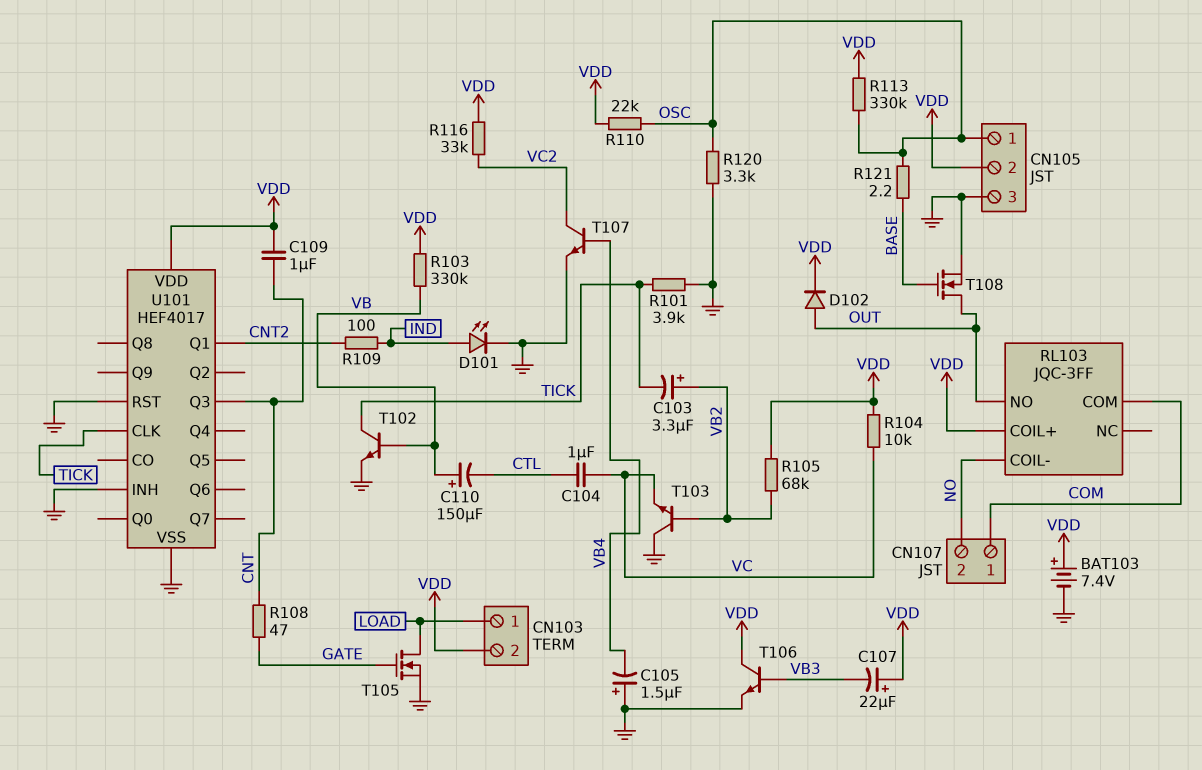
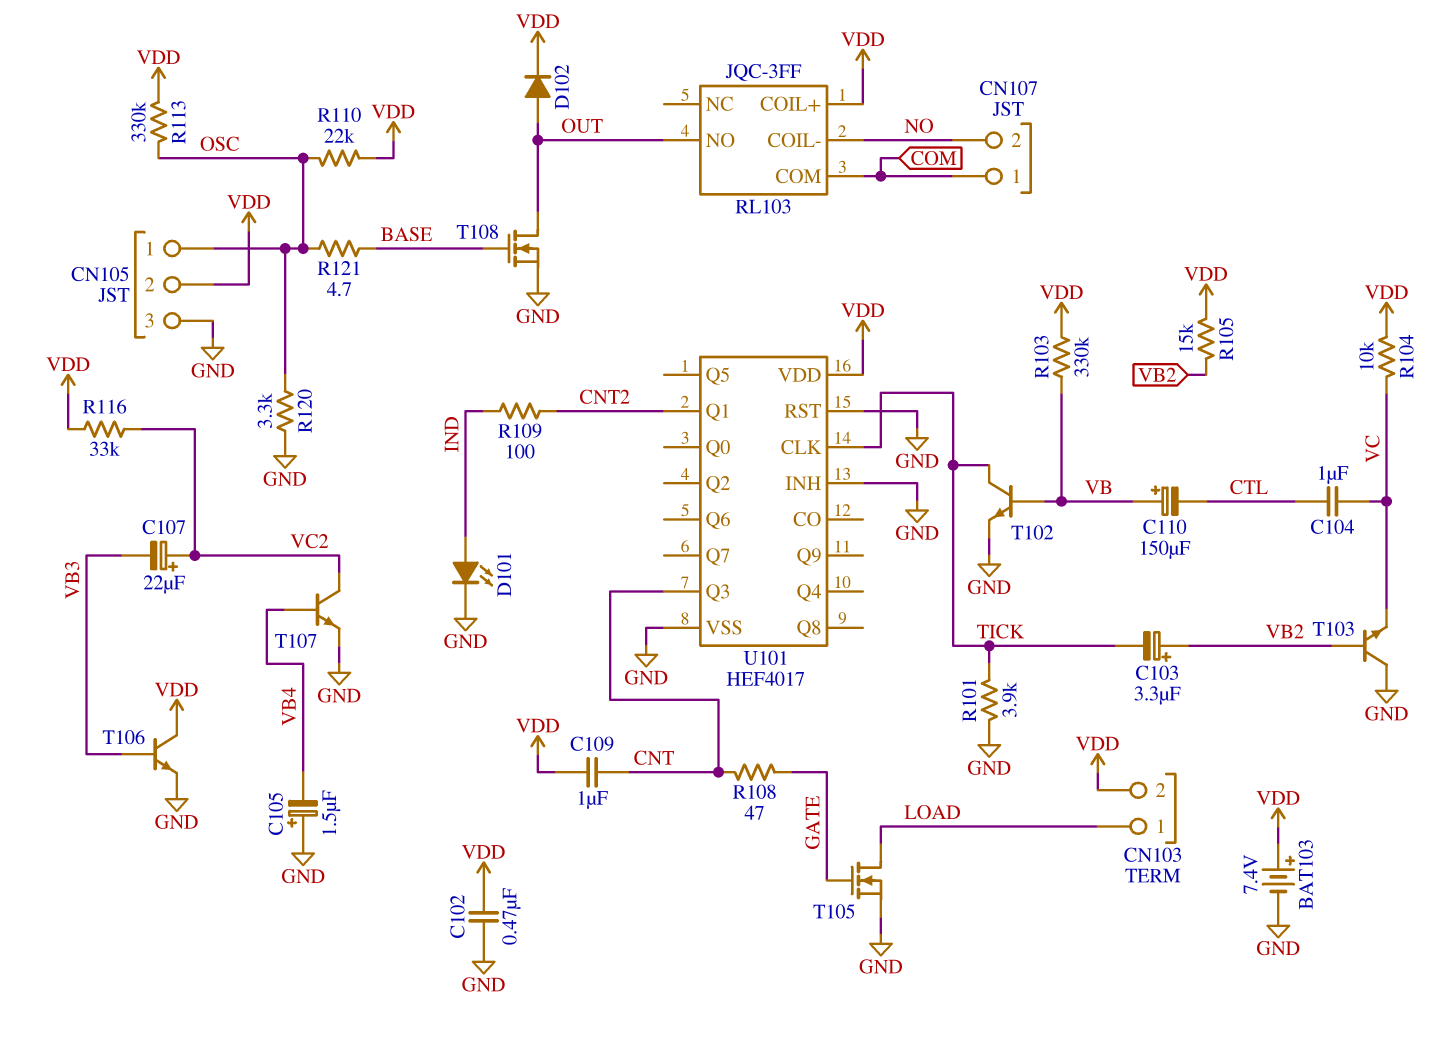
C102: none -> 470nF (GND, VDD)
C107: 22uF (plus VDD, minus VB3) -> 22uF (plus VC2, minus VB3)
R105: 68k (VB2, VDD) -> 15k (VB2, VDD)
R121: 2.2 (BASE, OSC) -> 4.7 (BASE, OSC)

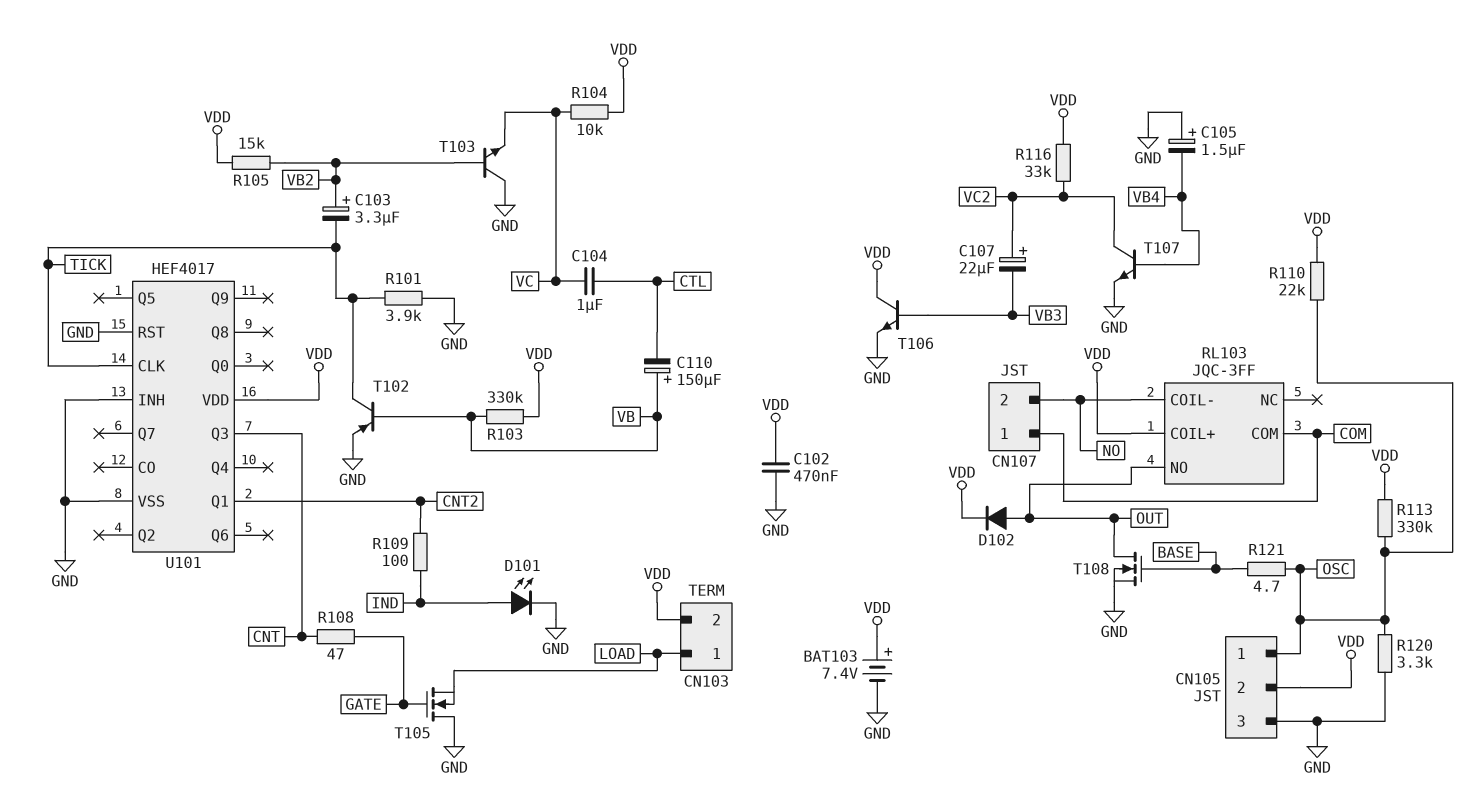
C109: 1uF (CNT, VDD) -> none
T102: NPN (B VB, C TICK, E GND) -> PNP (B VB, C TICK, E GND)
T105: NMOS (G GATE, D LOAD, S GND) -> NMOS (G GATE, D GND, S LOAD)

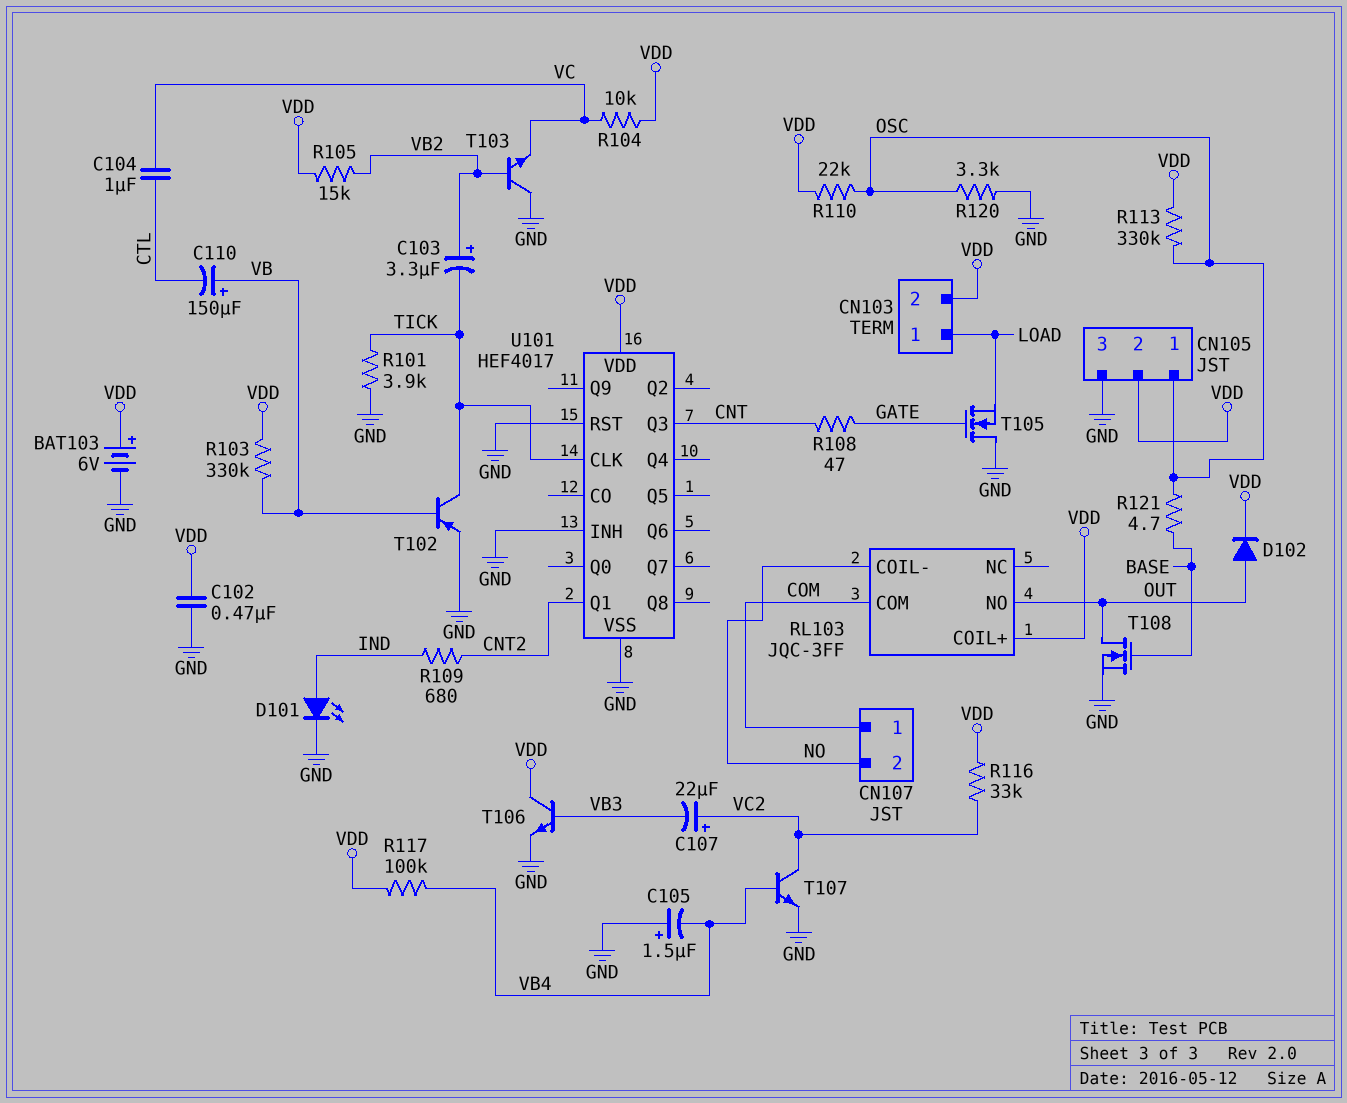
BAT103: 7.4V (plus VDD, minus GND) -> 6V (plus VDD, minus GND)
R109: 100 (CNT2, IND) -> 680 (CNT2, IND)
R117: none -> 100k (VB4, VDD)

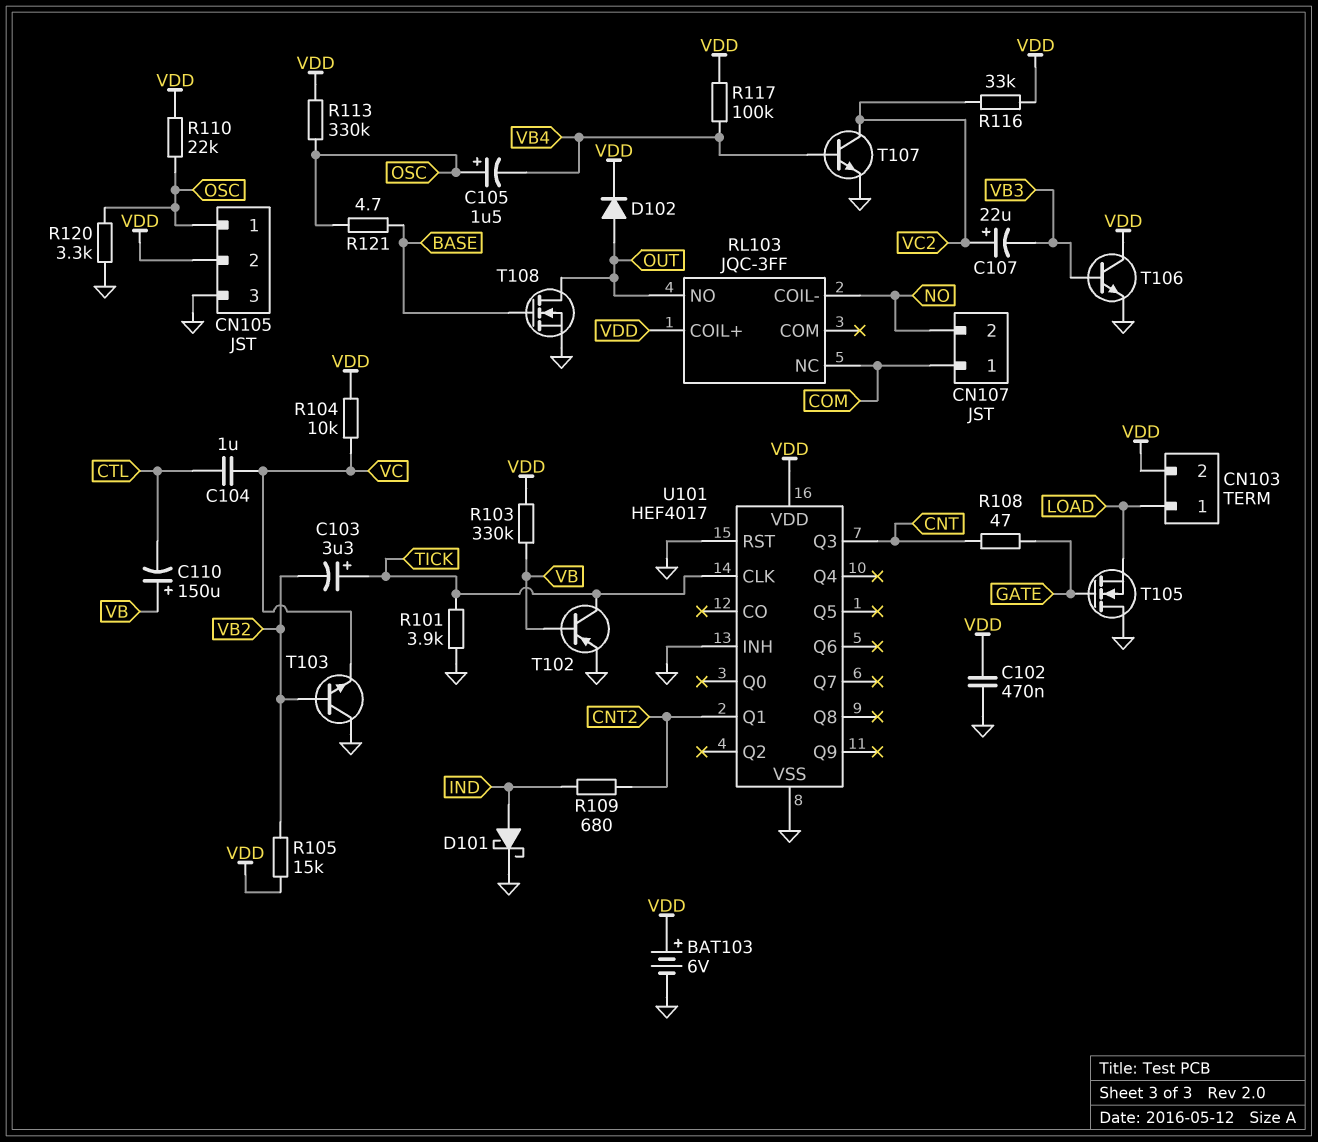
C103: 3.3uF (plus VB2, minus TICK) -> 3.3uF (plus TICK, minus VB2)
C105: 1.5uF (plus GND, minus VB4) -> 1.5uF (plus OSC, minus VB4)
D101: LED (A IND, K GND) -> schottky (A IND, K GND)
RL103 pin COM: COM -> none
RL103 pin NC: none -> COM

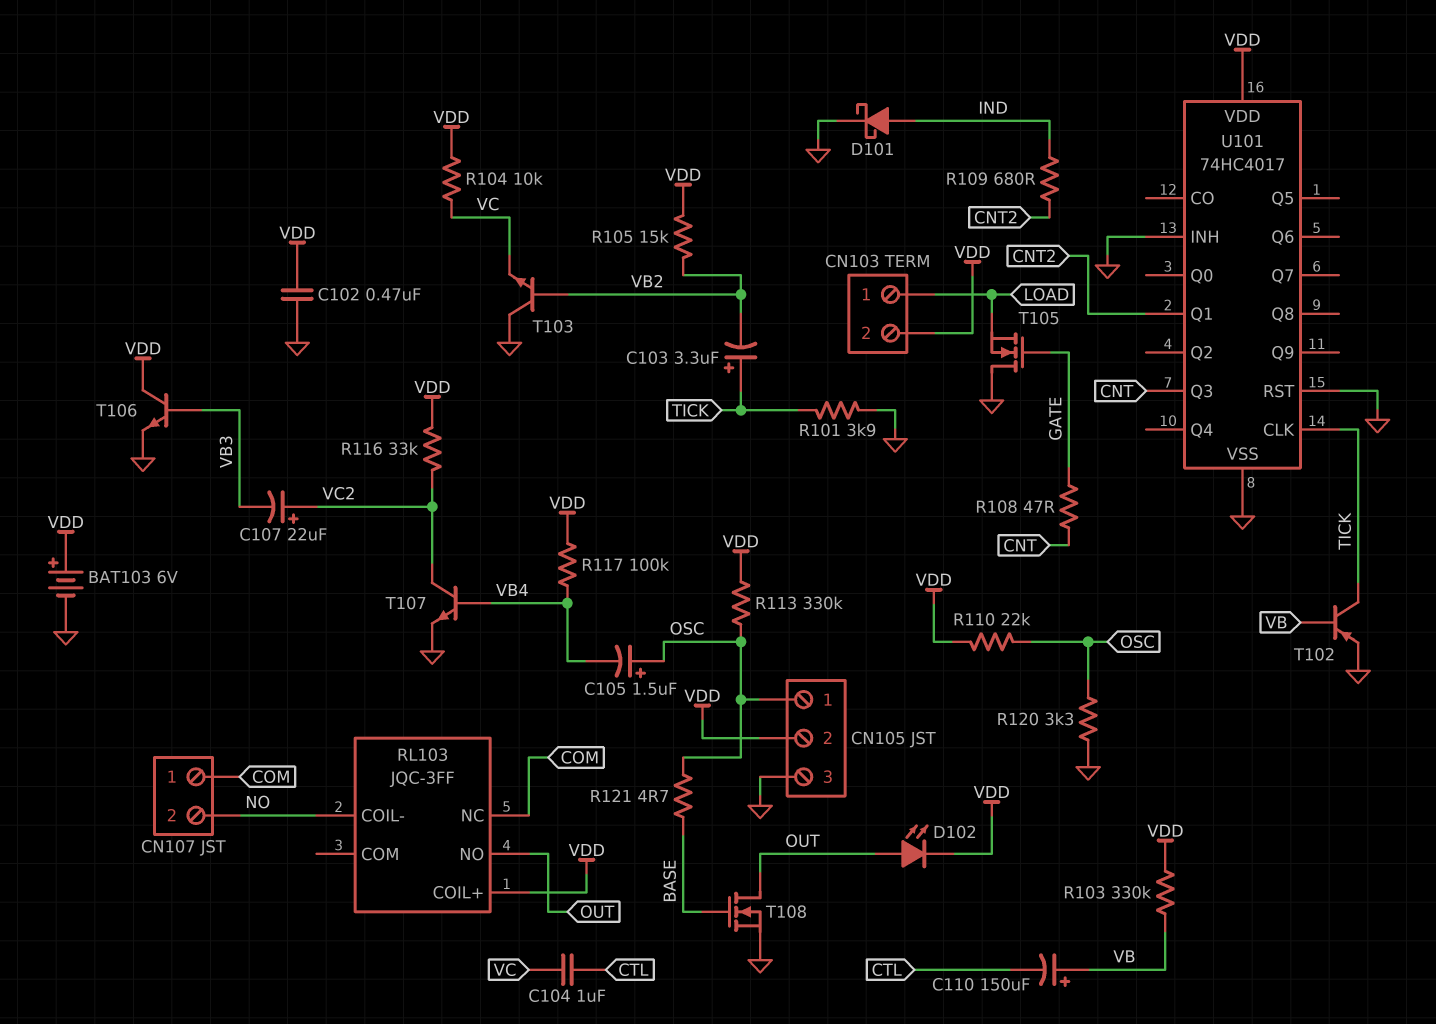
D102: diode (A OUT, K VDD) -> LED (A OUT, K VDD)
U101: HEF4017 -> 74HC4017

